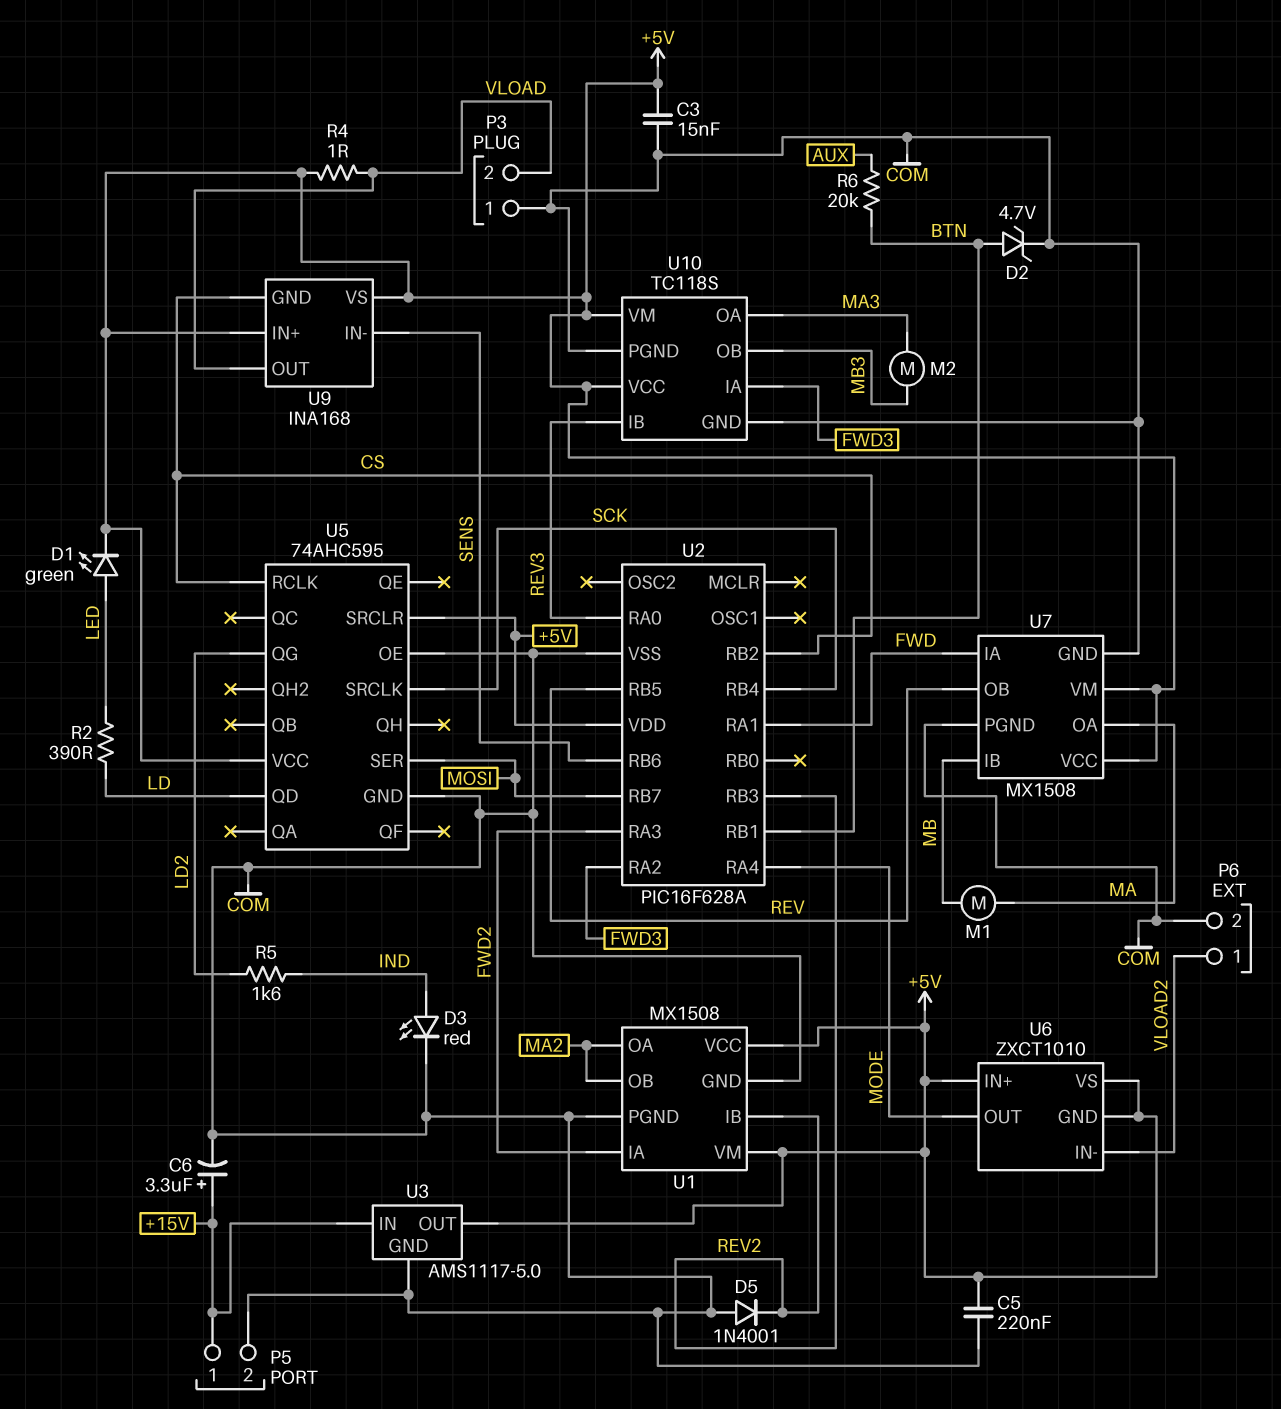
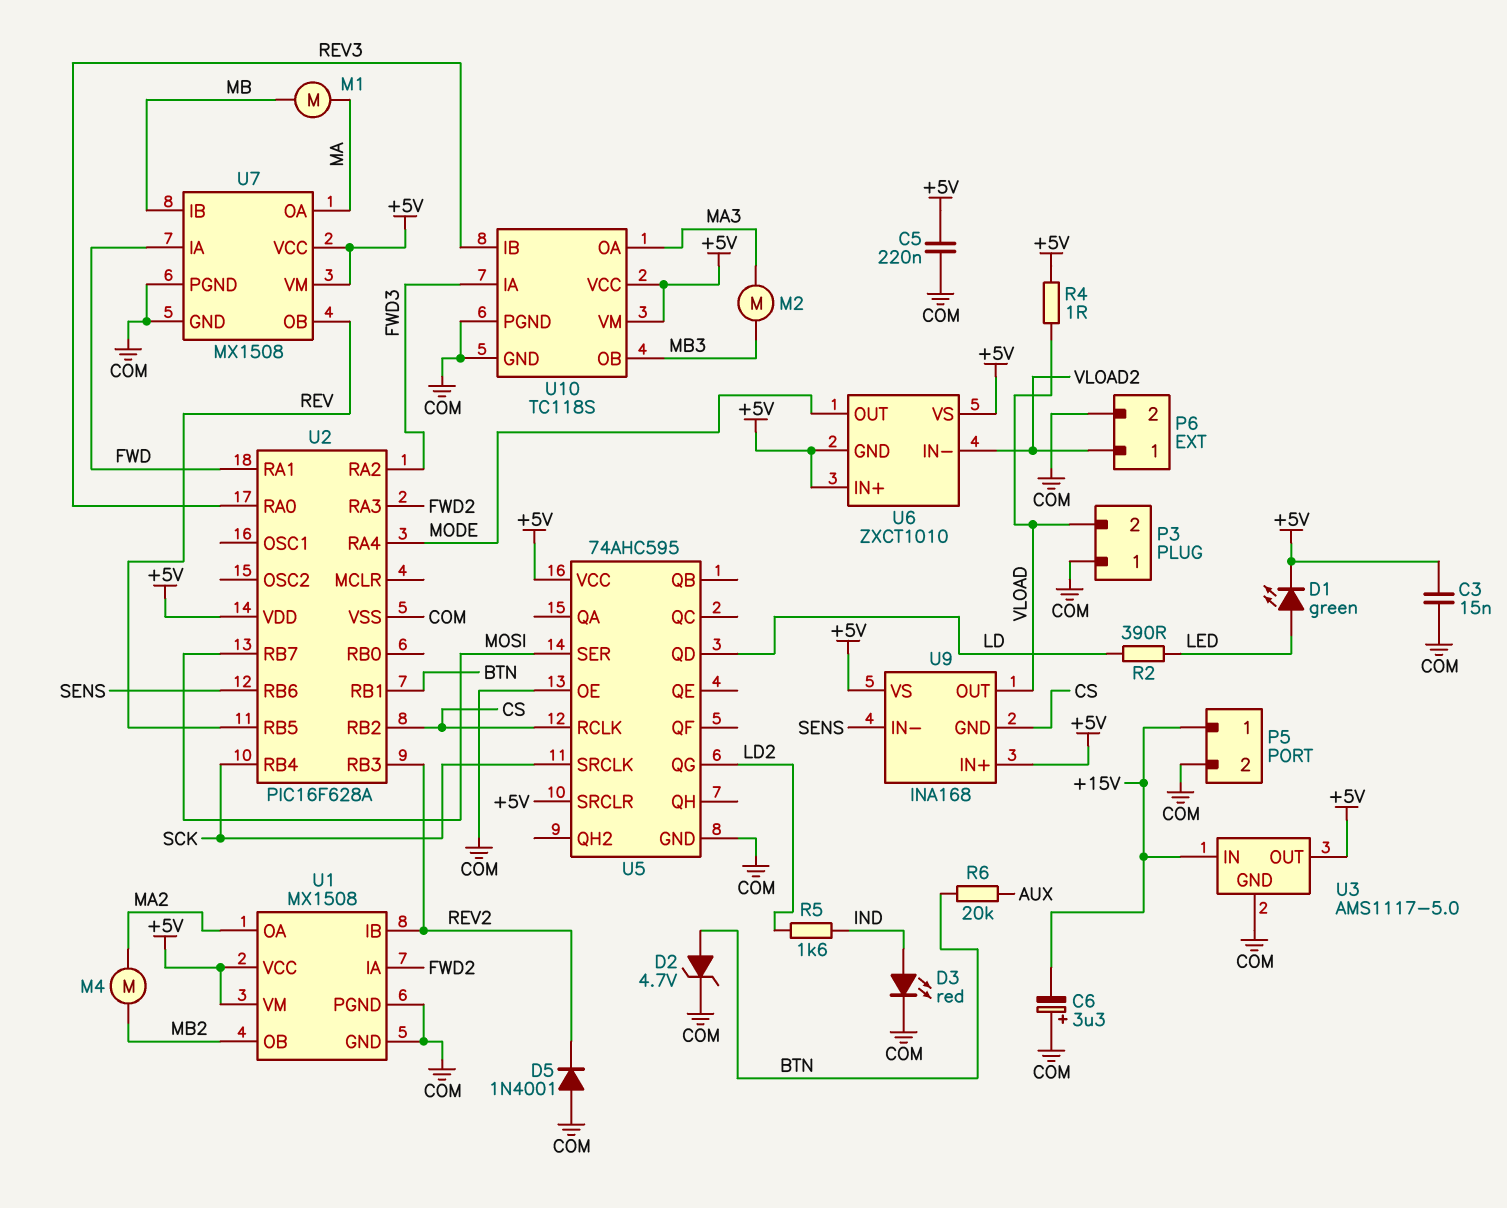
C6: 3.3uF (plus +15V, minus COM) -> 3.3uF (plus COM, minus +15V)
M4: none -> motor (MA2, MB2)
U1 pin OB: MA2 -> MB2

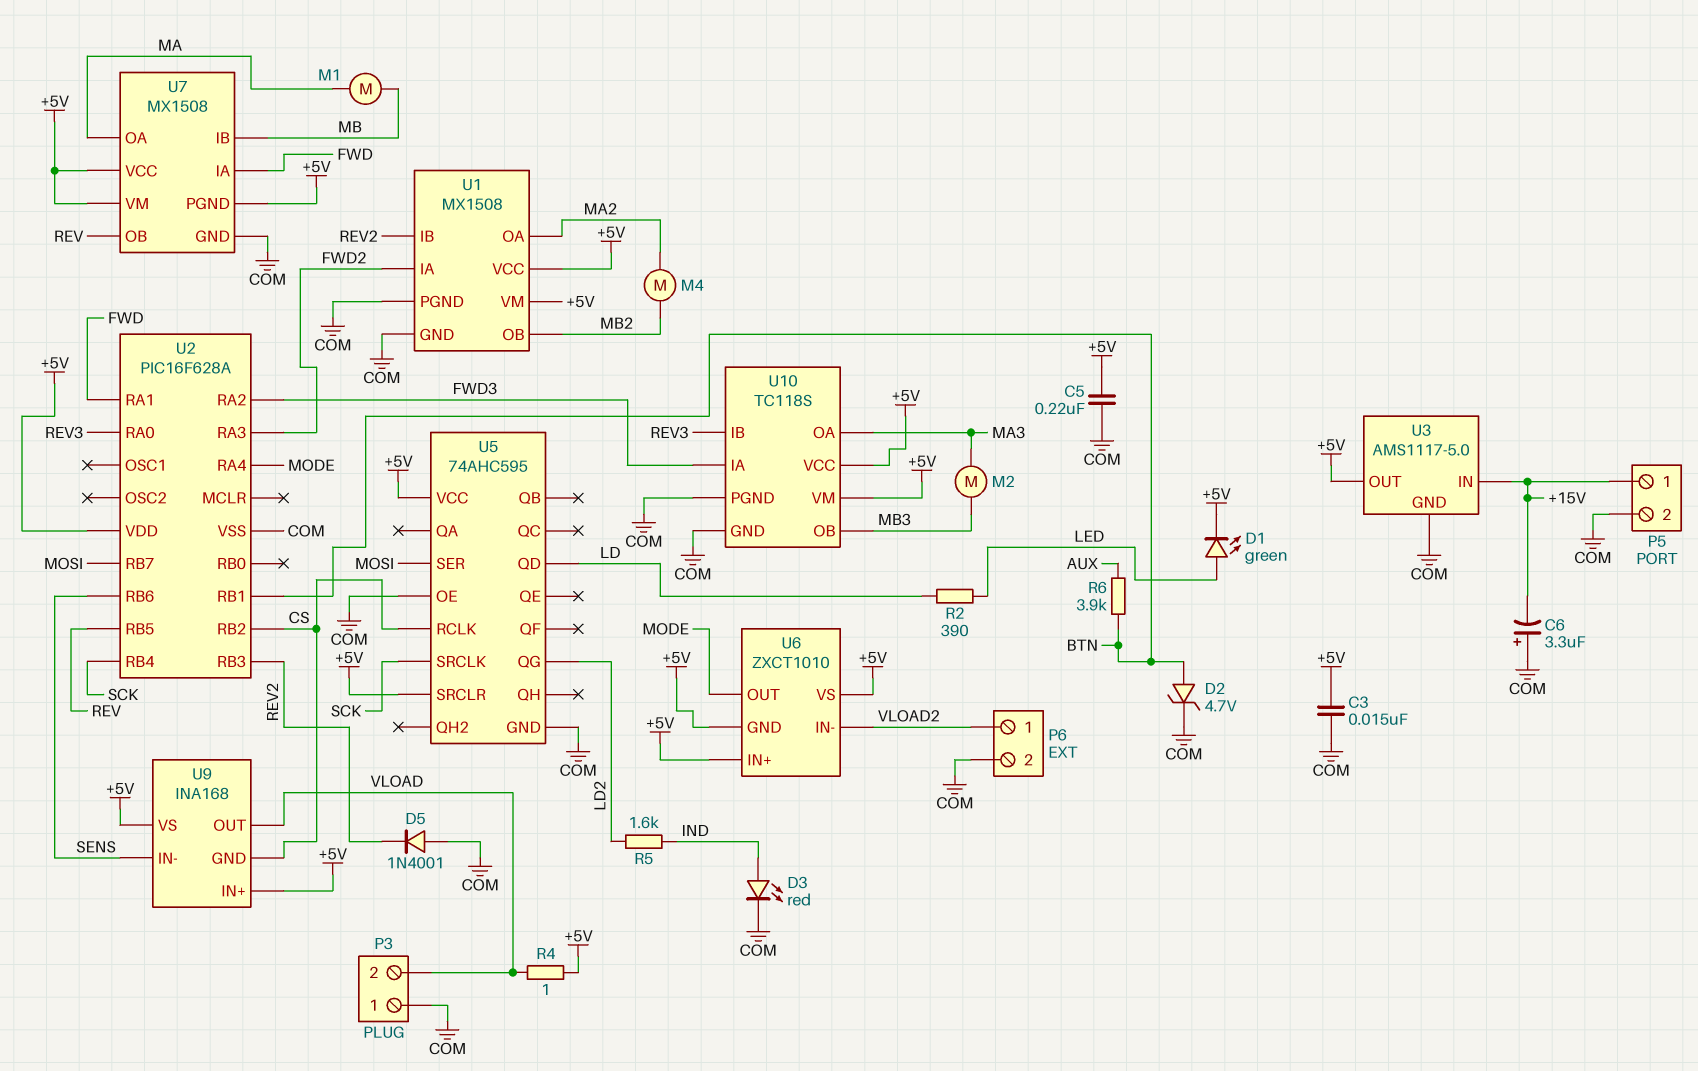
R6: 20k (AUX, BTN) -> 3.9k (AUX, BTN)
U7 pin PGND: COM -> +5V

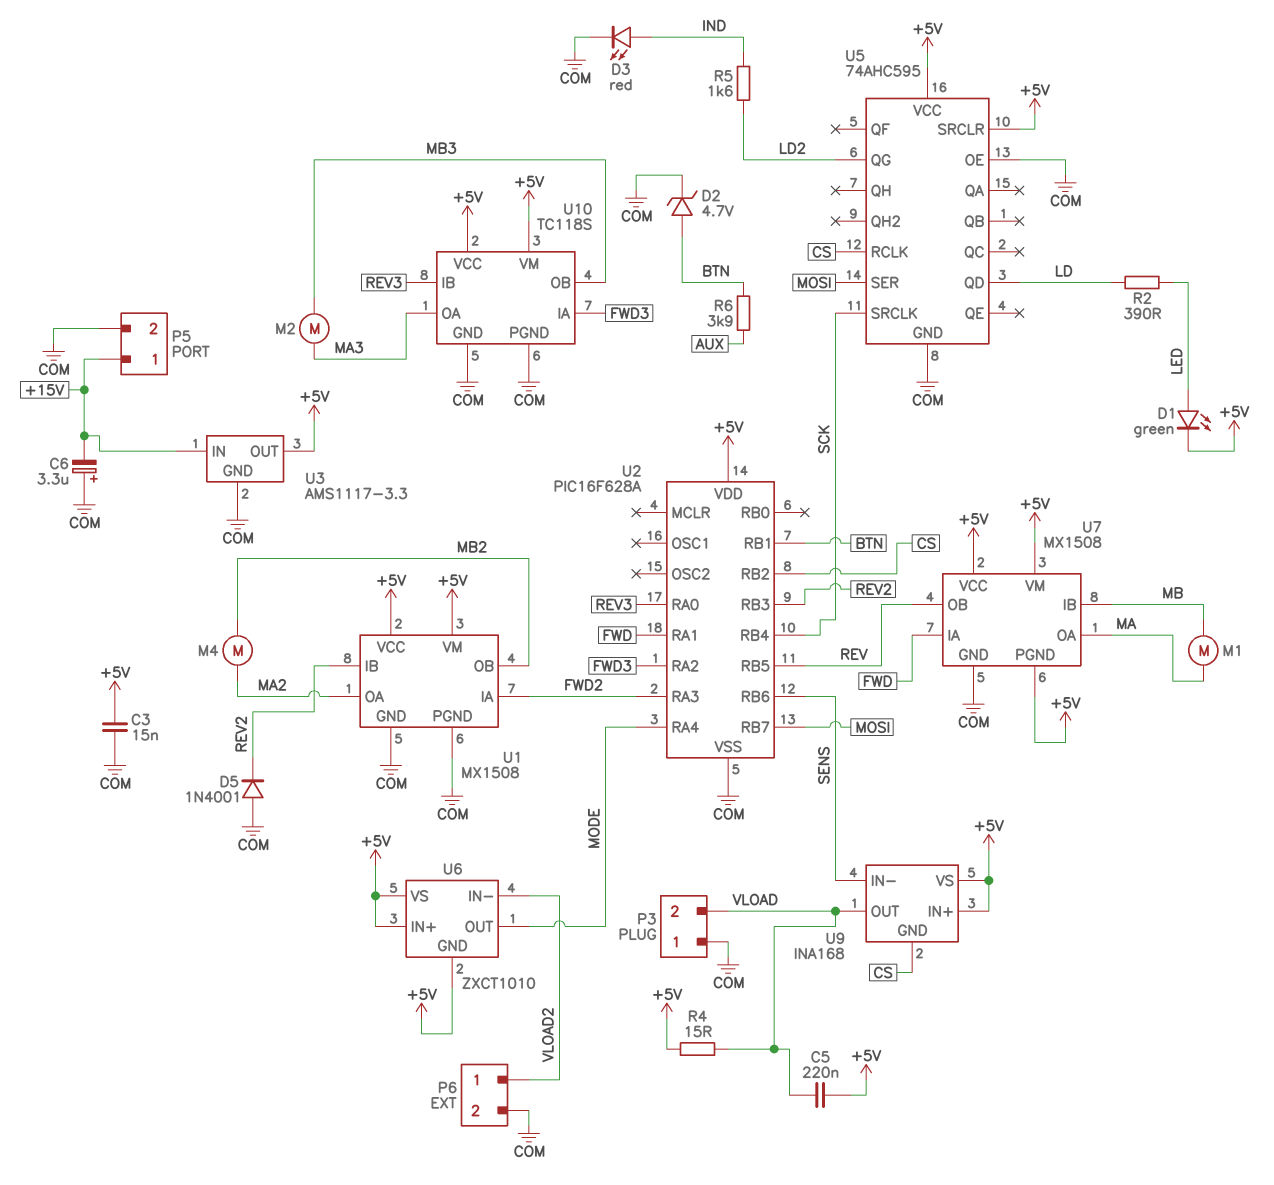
C5: 220nF (+5V, COM) -> 220nF (+5V, VLOAD)
R4: 1 (+5V, VLOAD) -> 15 (+5V, VLOAD)
U3: AMS1117-5.0 -> AMS1117-3.3

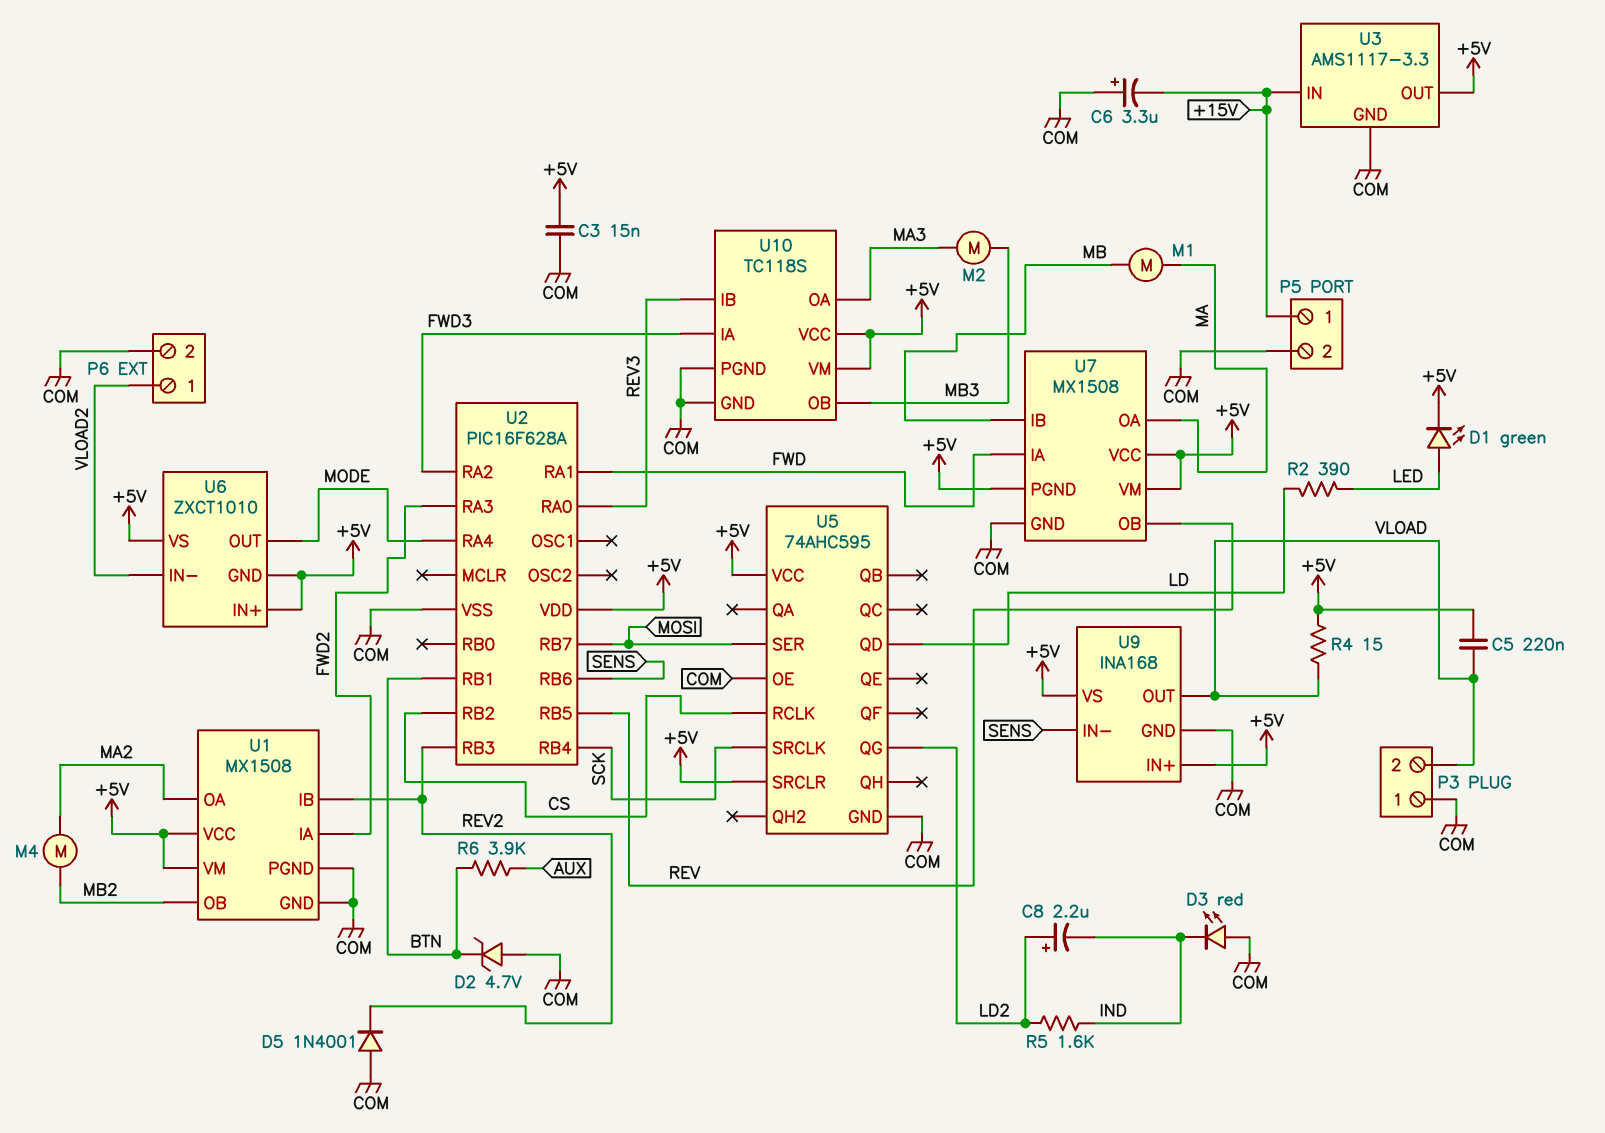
C8: none -> 2.2uF (plus LD2, minus IND)
D2: zener 4.7V (A BTN, K COM) -> zener 4.7V (A COM, K BTN)
D3: LED red (A IND, K COM) -> LED red (A COM, K IND)
U9 pin GND: CS -> COM

